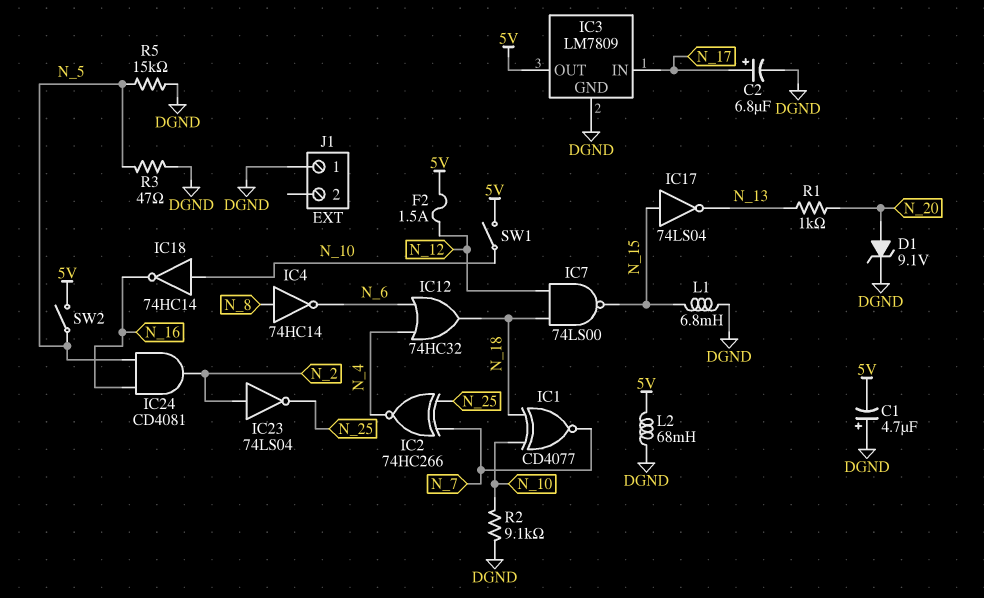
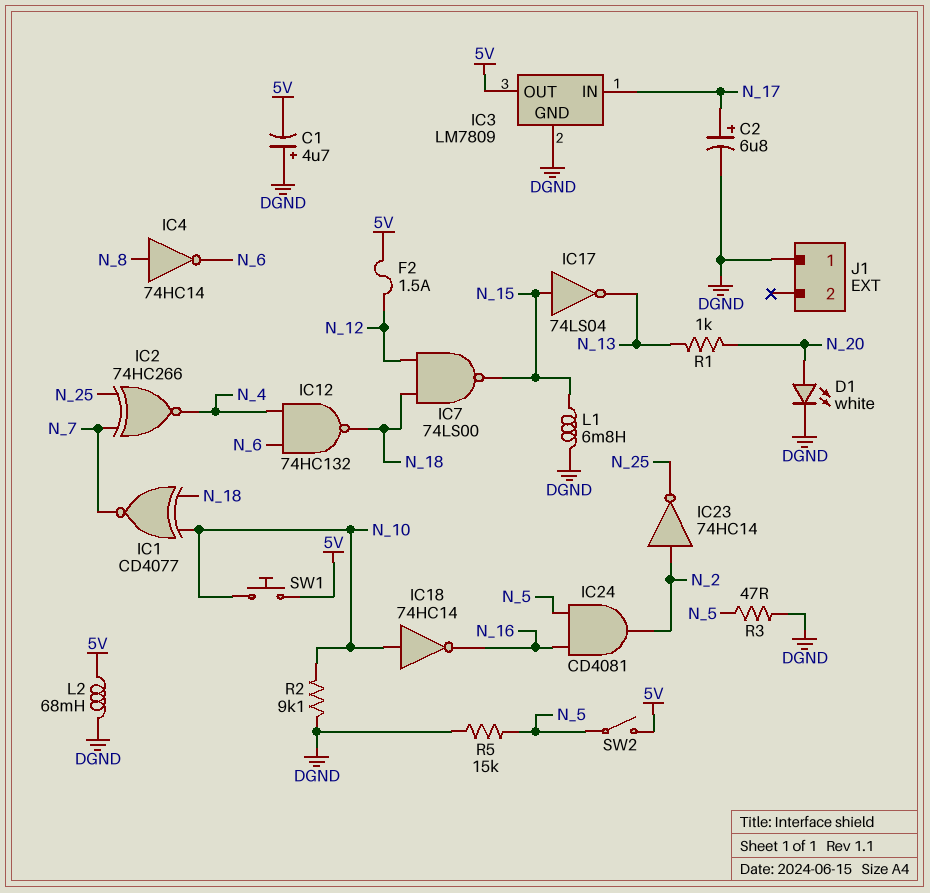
D1: zener 9.1V (A N_20, K DGND) -> LED white (A N_20, K DGND)
IC12: OR 74HC32 (in N_4, in N_6, out N_18) -> NAND 74HC132 (in N_4, in N_6, out N_18)
IC23: NOT 74LS04 (in N_2, out N_25) -> NOT 74HC14 (in N_2, out N_25)
SW1: switch (5V, N_10) -> button (5V, N_10)

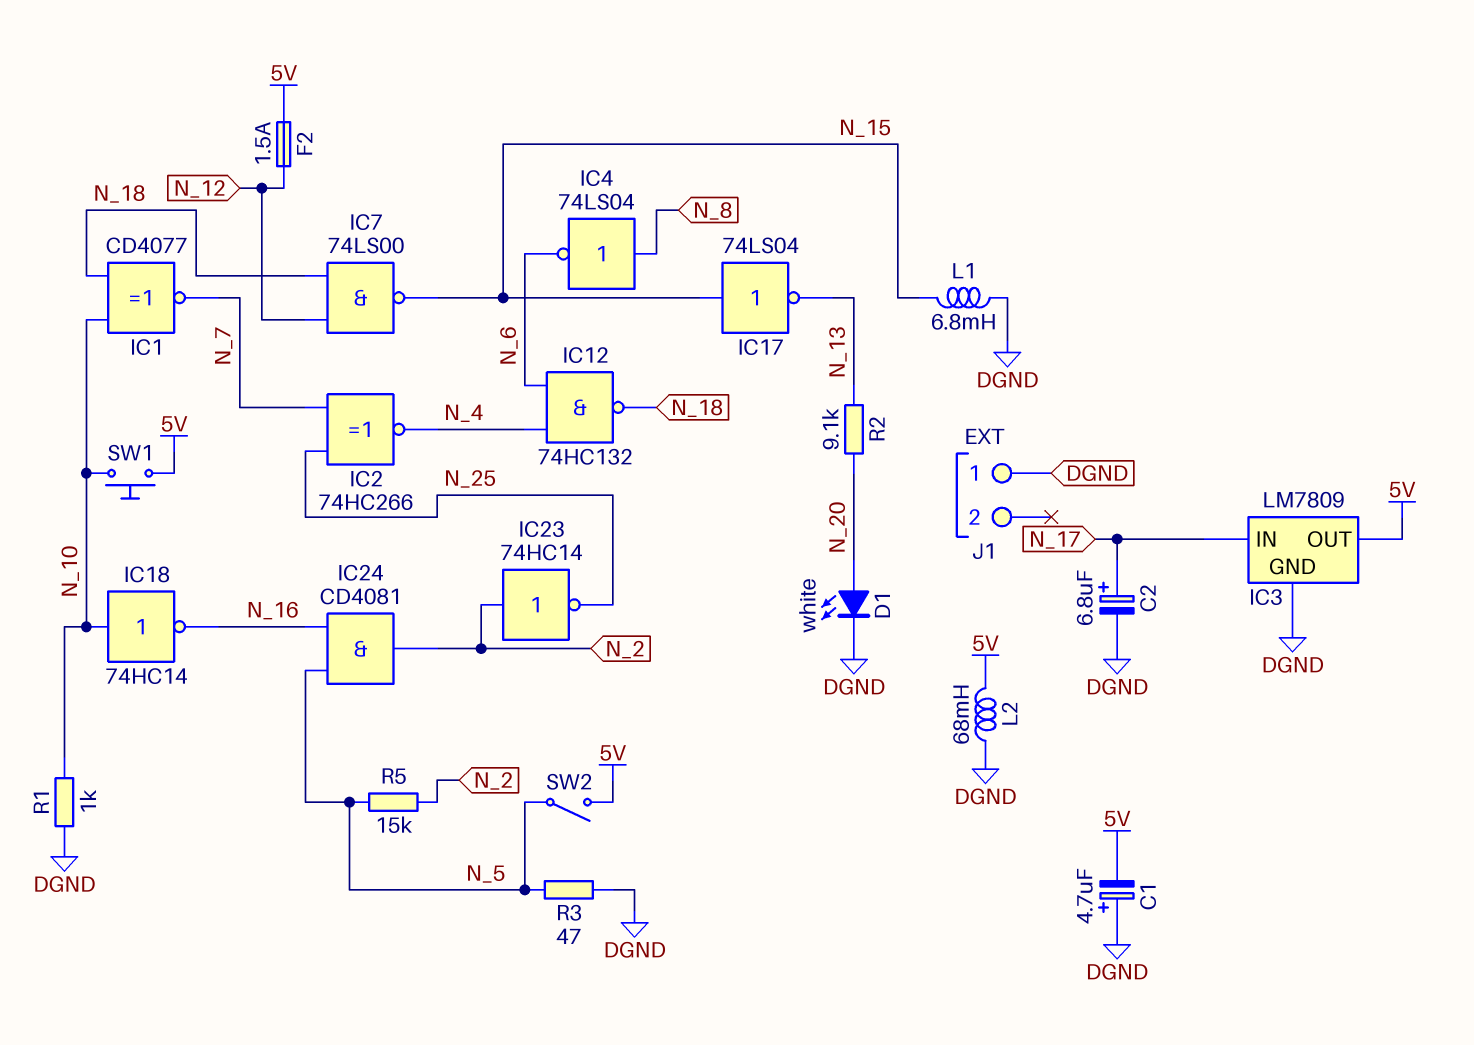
IC4: NOT 74HC14 (in N_8, out N_6) -> NOT 74LS04 (in N_8, out N_6)
R1: 1k (N_13, N_20) -> 1k (DGND, N_10)
R2: 9.1k (DGND, N_10) -> 9.1k (N_13, N_20)
R5: 15k (DGND, N_5) -> 15k (N_2, N_5)

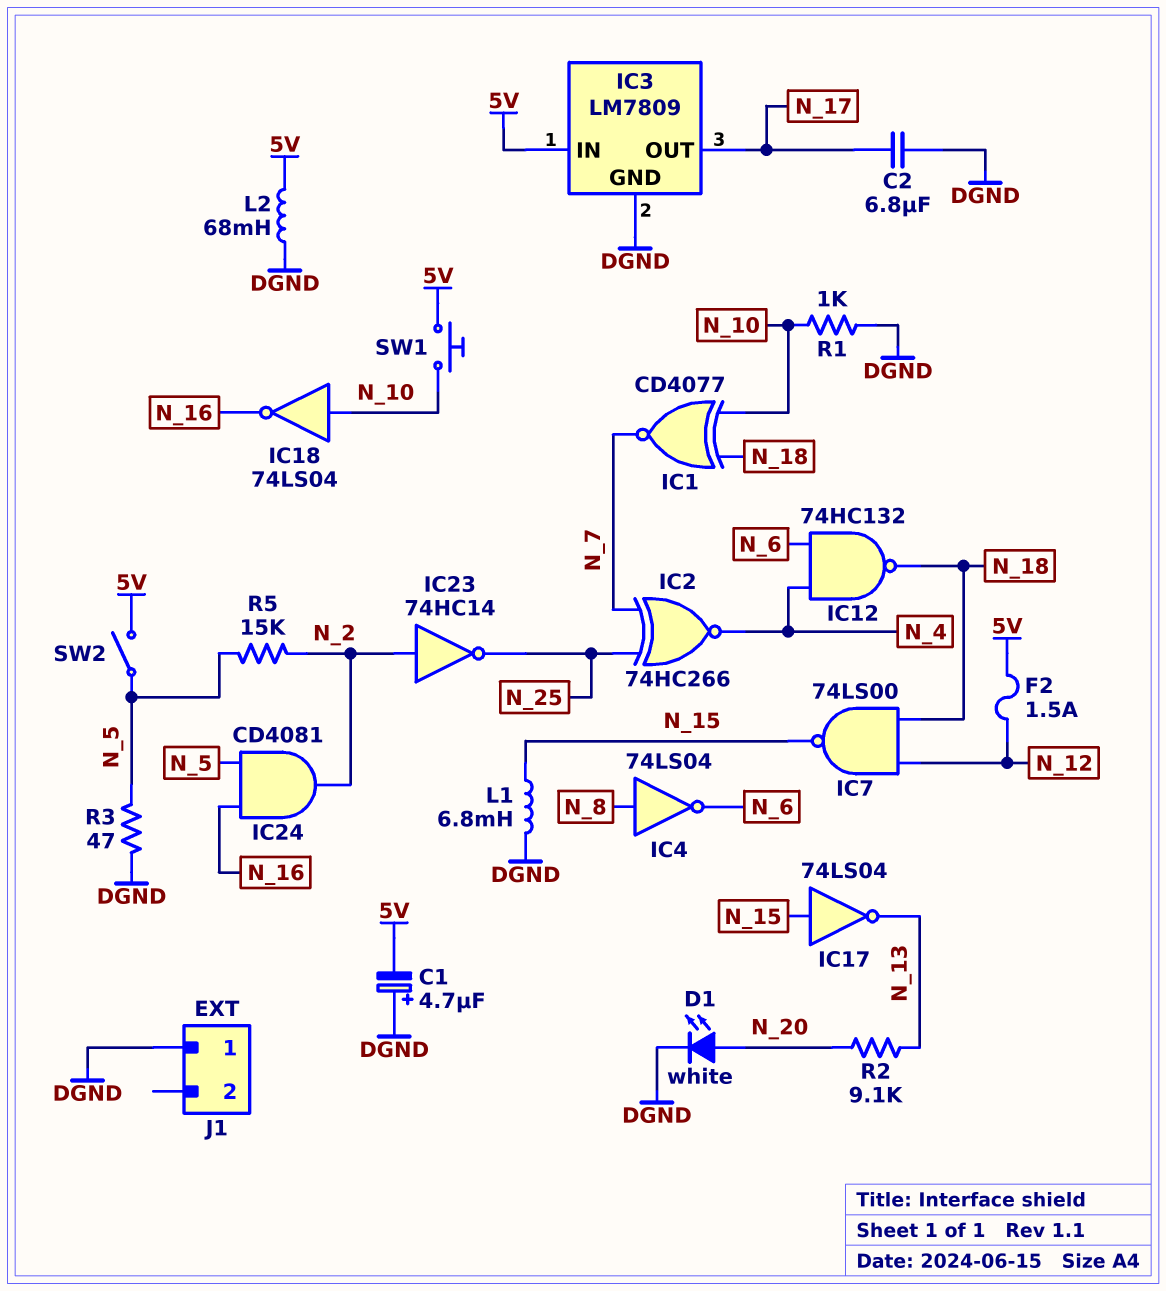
C2: 6.8uF (plus N_17, minus DGND) -> 6.8uF (DGND, N_17)
IC3 pin IN: N_17 -> 5V
IC3 pin OUT: 5V -> N_17
IC18: NOT 74HC14 (in N_10, out N_16) -> NOT 74LS04 (in N_10, out N_16)

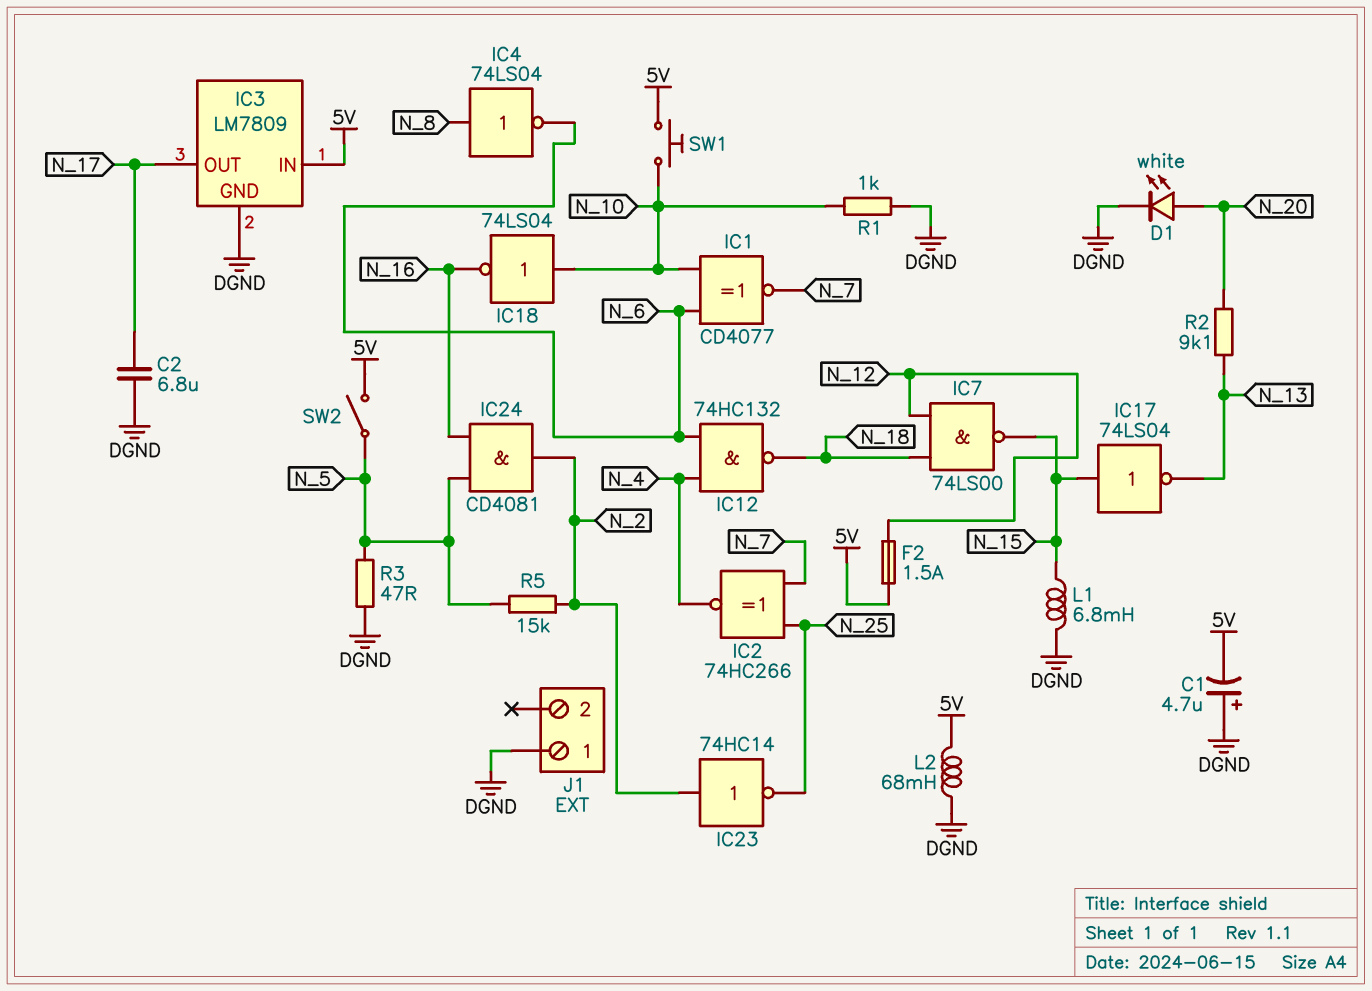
IC1: XNOR CD4077 (in N_10, in N_18, out N_7) -> XNOR CD4077 (in N_6, in N_10, out N_7)

